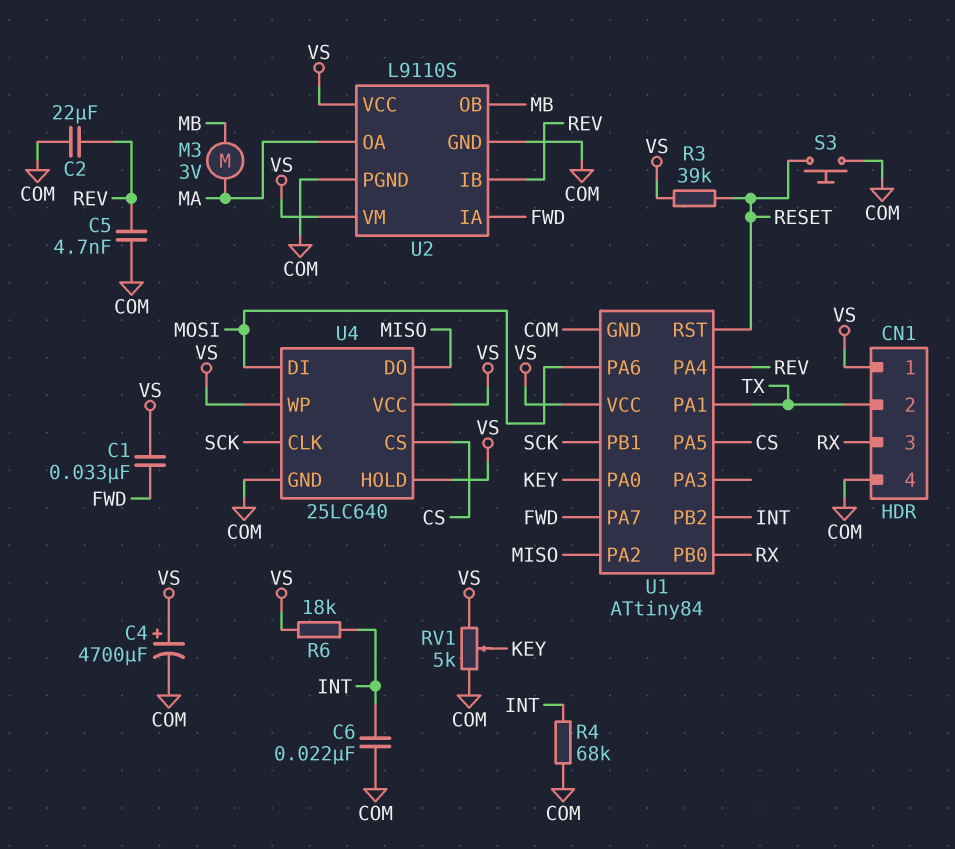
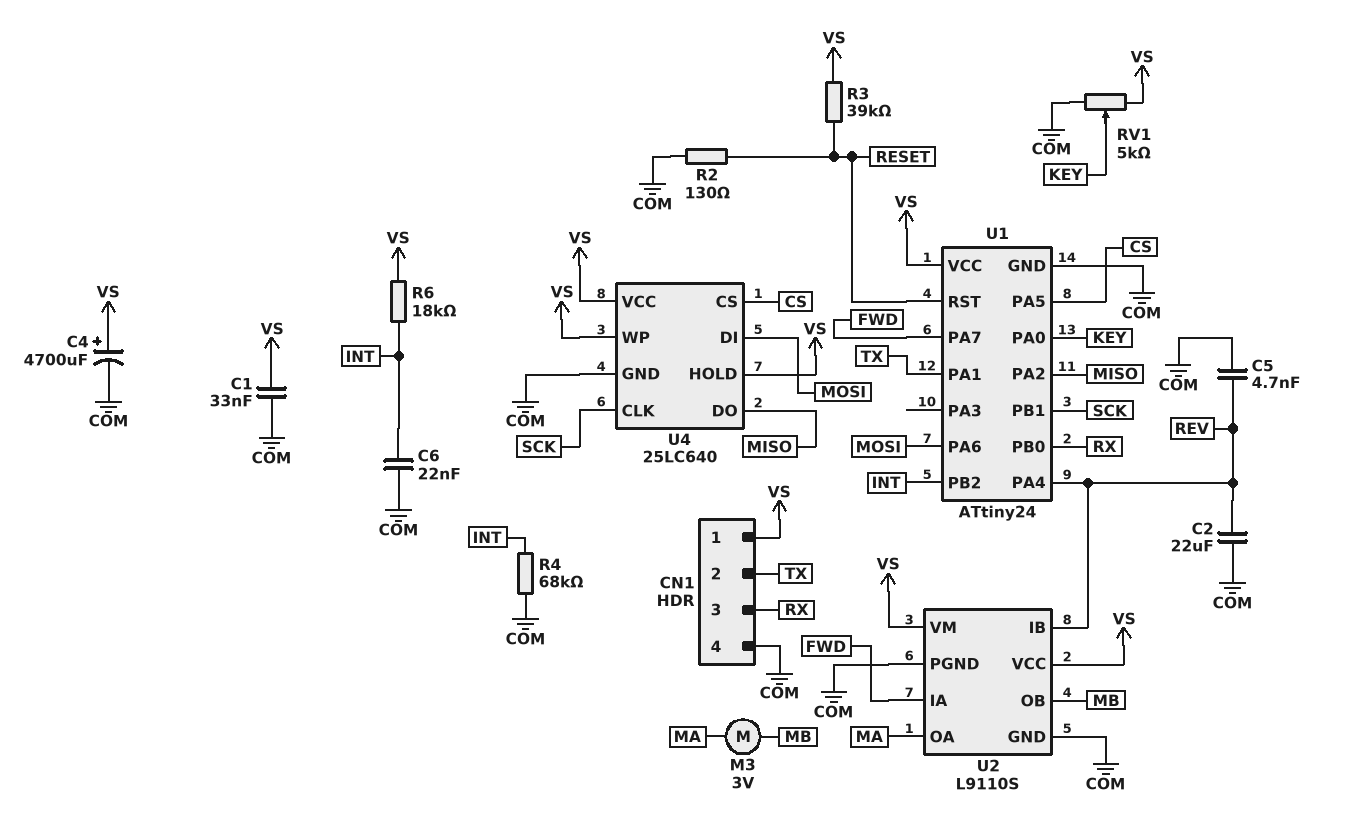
C1: 33nF (FWD, VS) -> 33nF (COM, VS)
R2: none -> 130 (COM, RESET)
S3: button (COM, RESET) -> none
U1: ATtiny84 -> ATtiny24

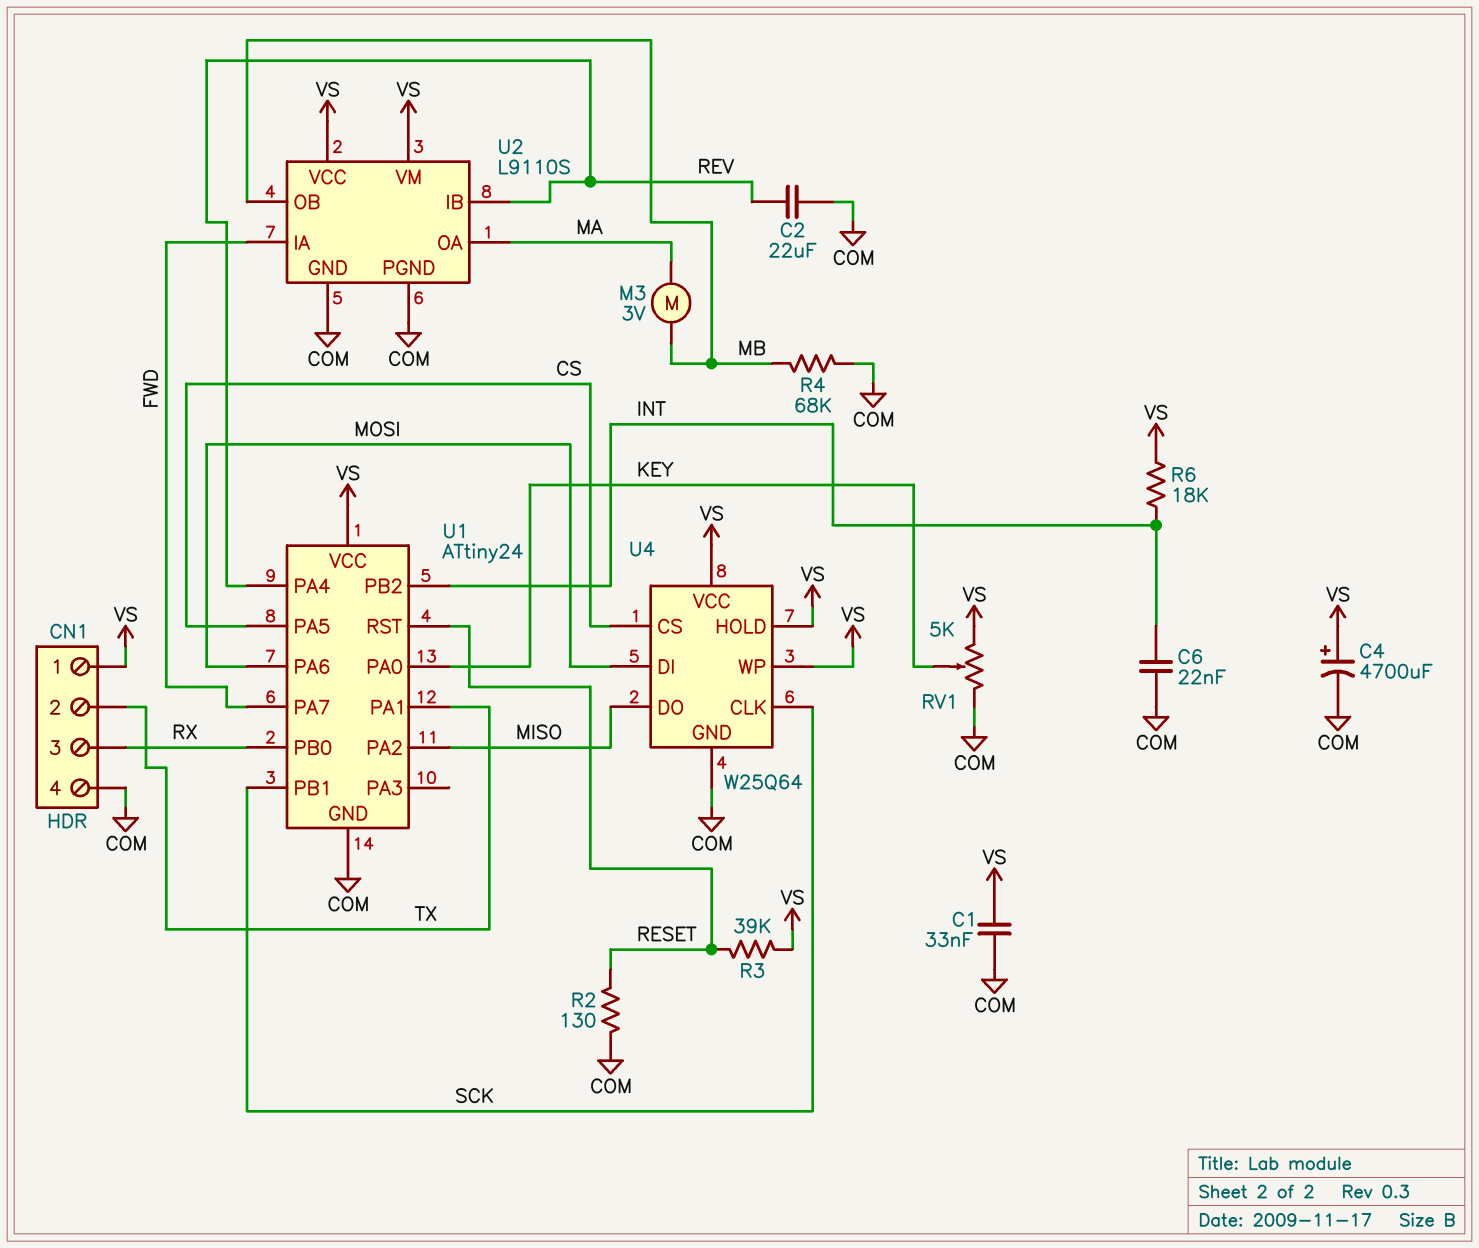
C5: 4.7nF (COM, REV) -> none
R4: 68k (COM, INT) -> 68k (COM, MB)
U4: 25LC640 -> W25Q64

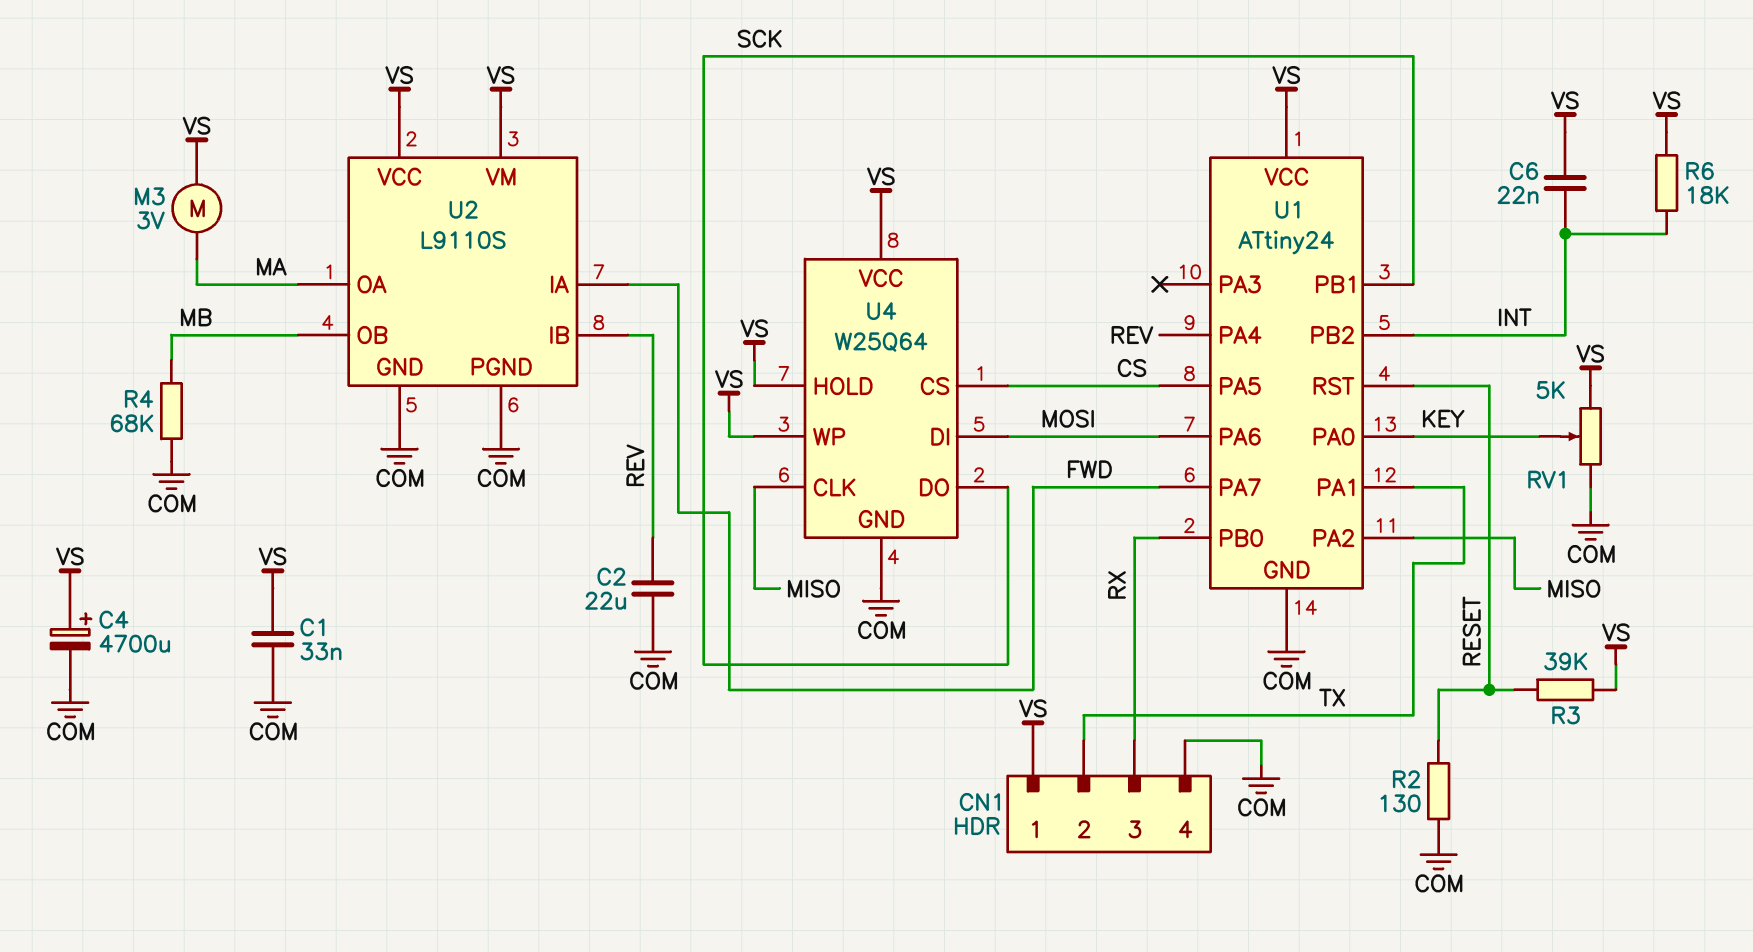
C6: 22nF (COM, INT) -> 22nF (INT, VS)
M3: motor 3V (MA, MB) -> motor 3V (MA, VS)
U4 pin CLK: SCK -> MISO
U4 pin DO: MISO -> SCK

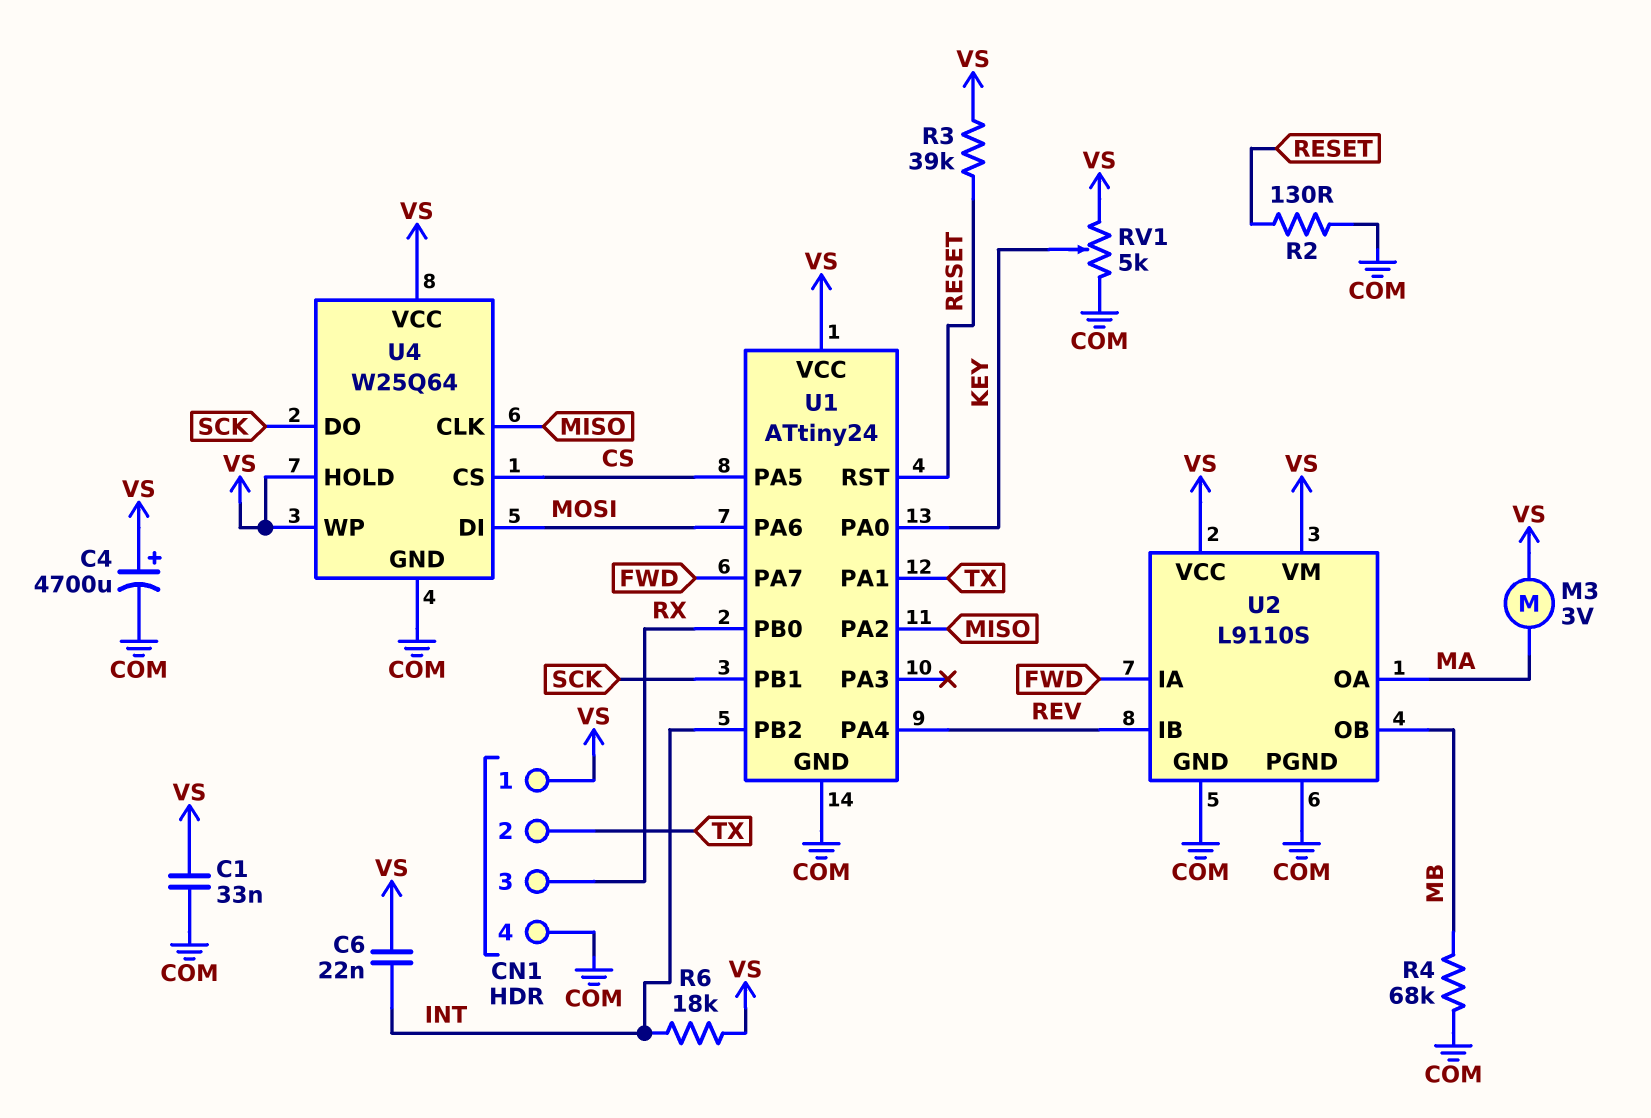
C2: 22uF (COM, REV) -> none

